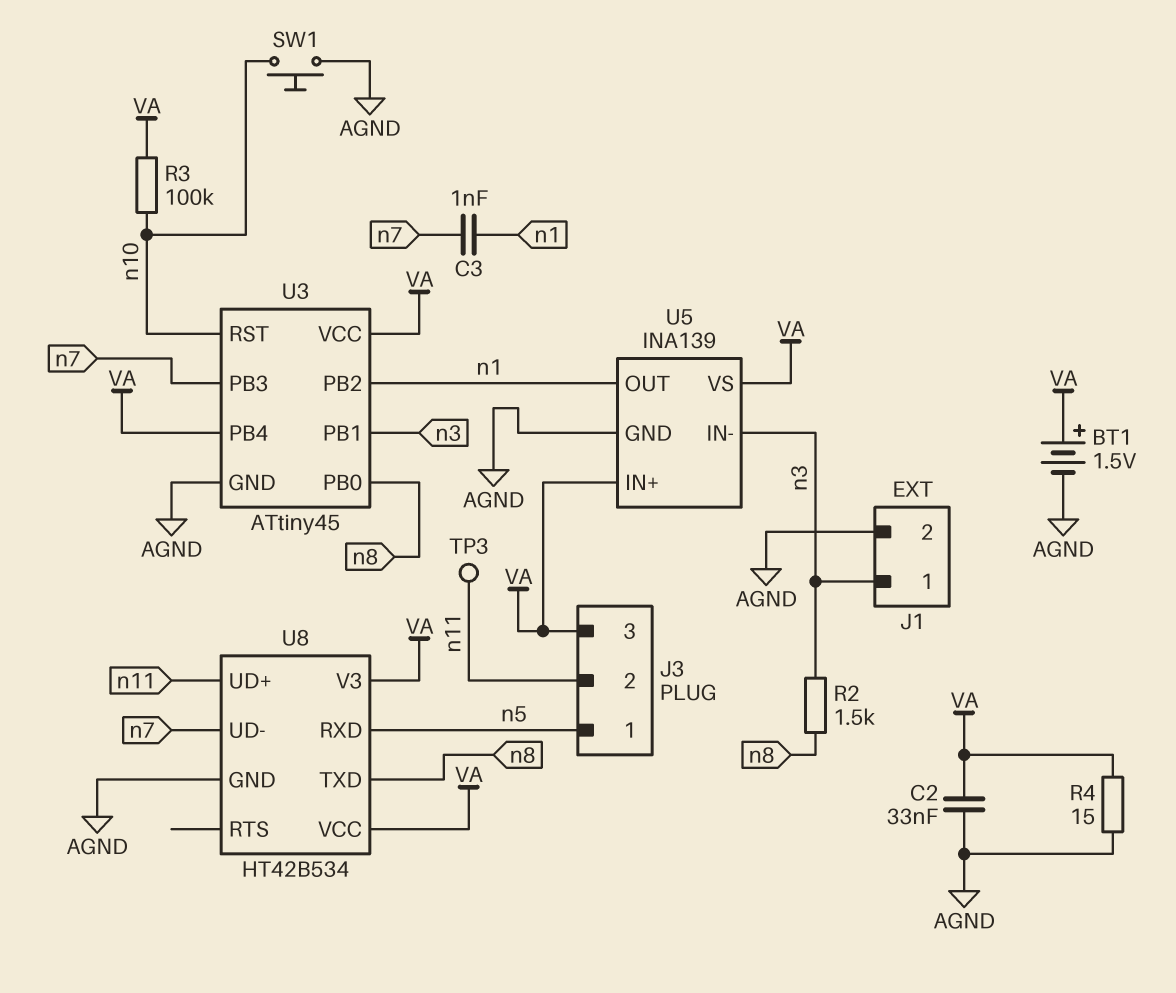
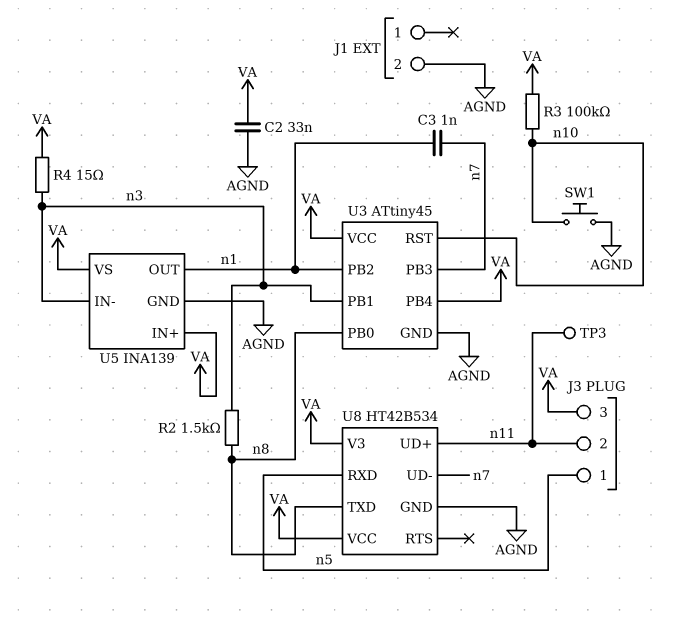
BT1: 1.5V (plus VA, minus AGND) -> none
J1 pin 1: n3 -> none
R4: 15 (AGND, VA) -> 15 (VA, n3)

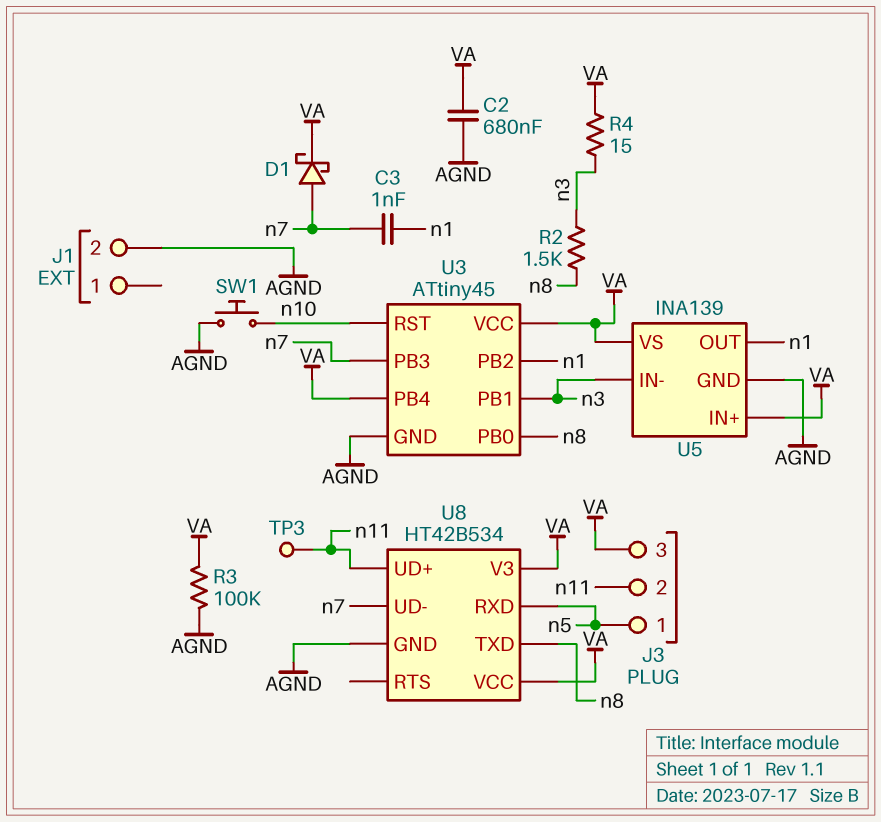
C2: 33nF (AGND, VA) -> 680nF (AGND, VA)
D1: none -> schottky (A n7, K VA)
R3: 100k (VA, n10) -> 100k (AGND, VA)

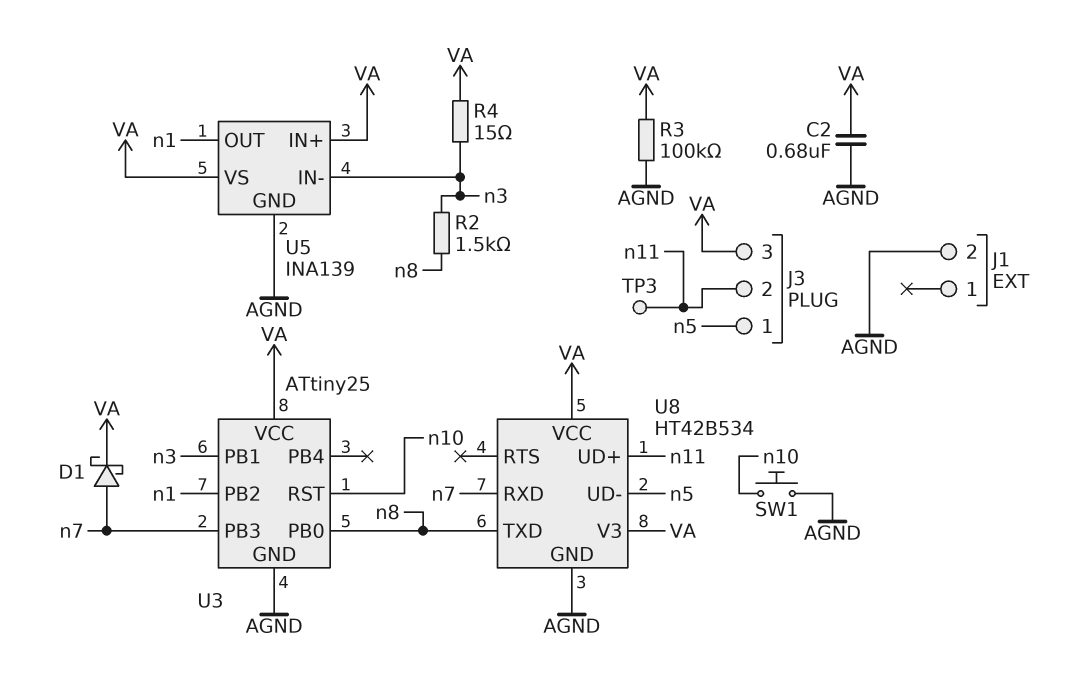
C3: 1nF (n1, n7) -> none
U3: ATtiny45 -> ATtiny25
U3 pin PB4: VA -> none
U8 pin RXD: n5 -> n7
U8 pin UD-: n7 -> n5

